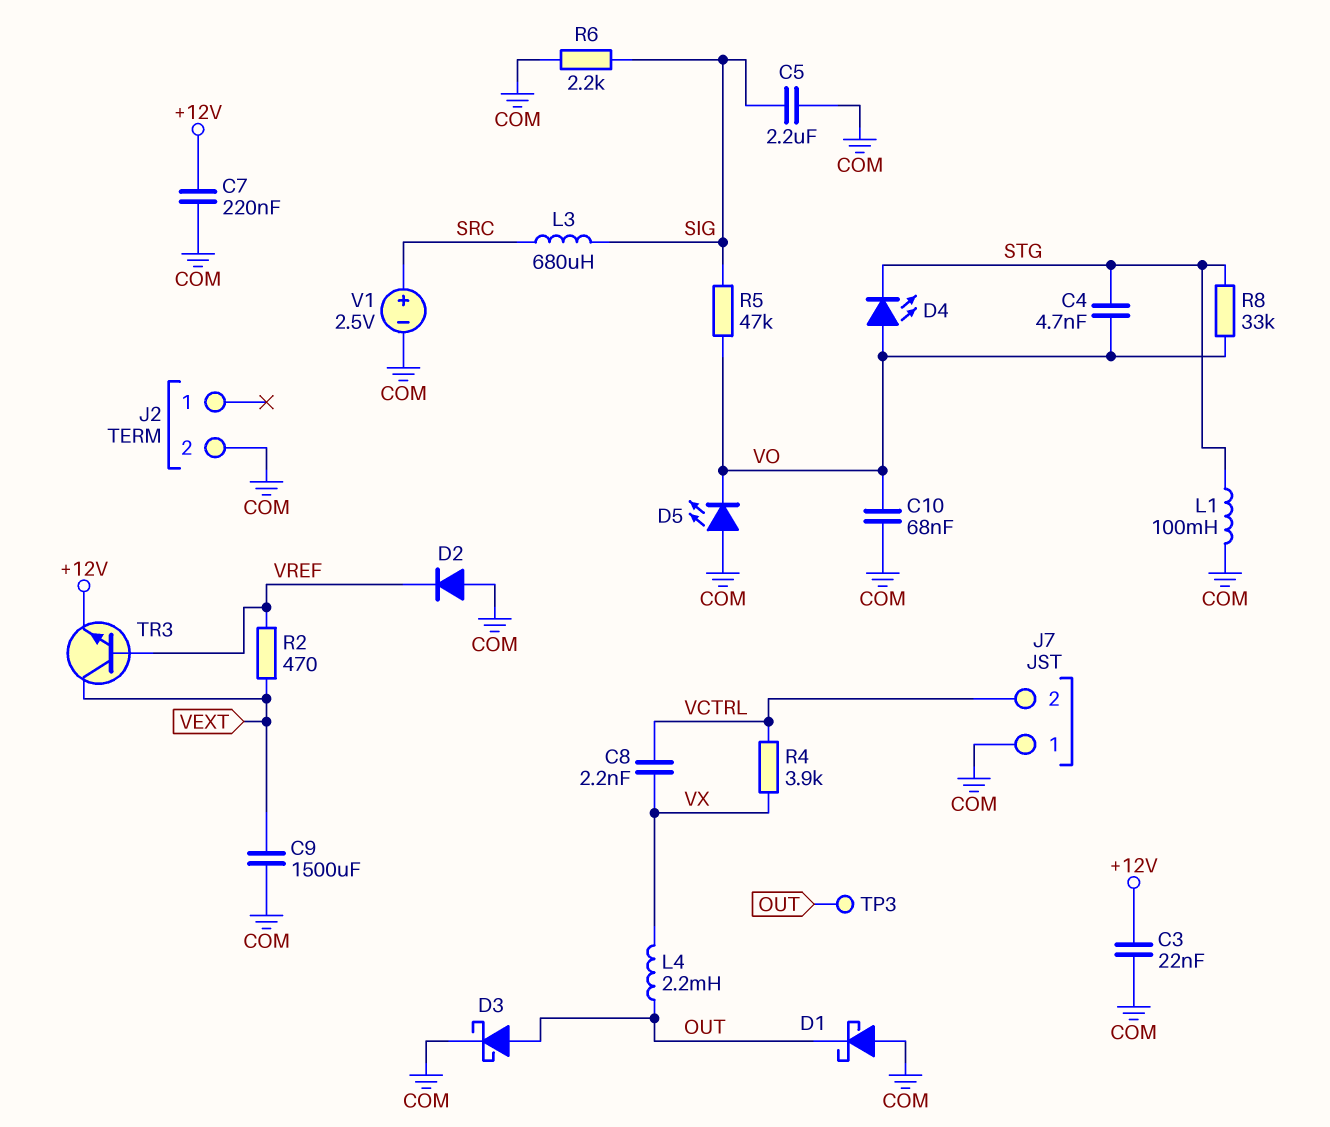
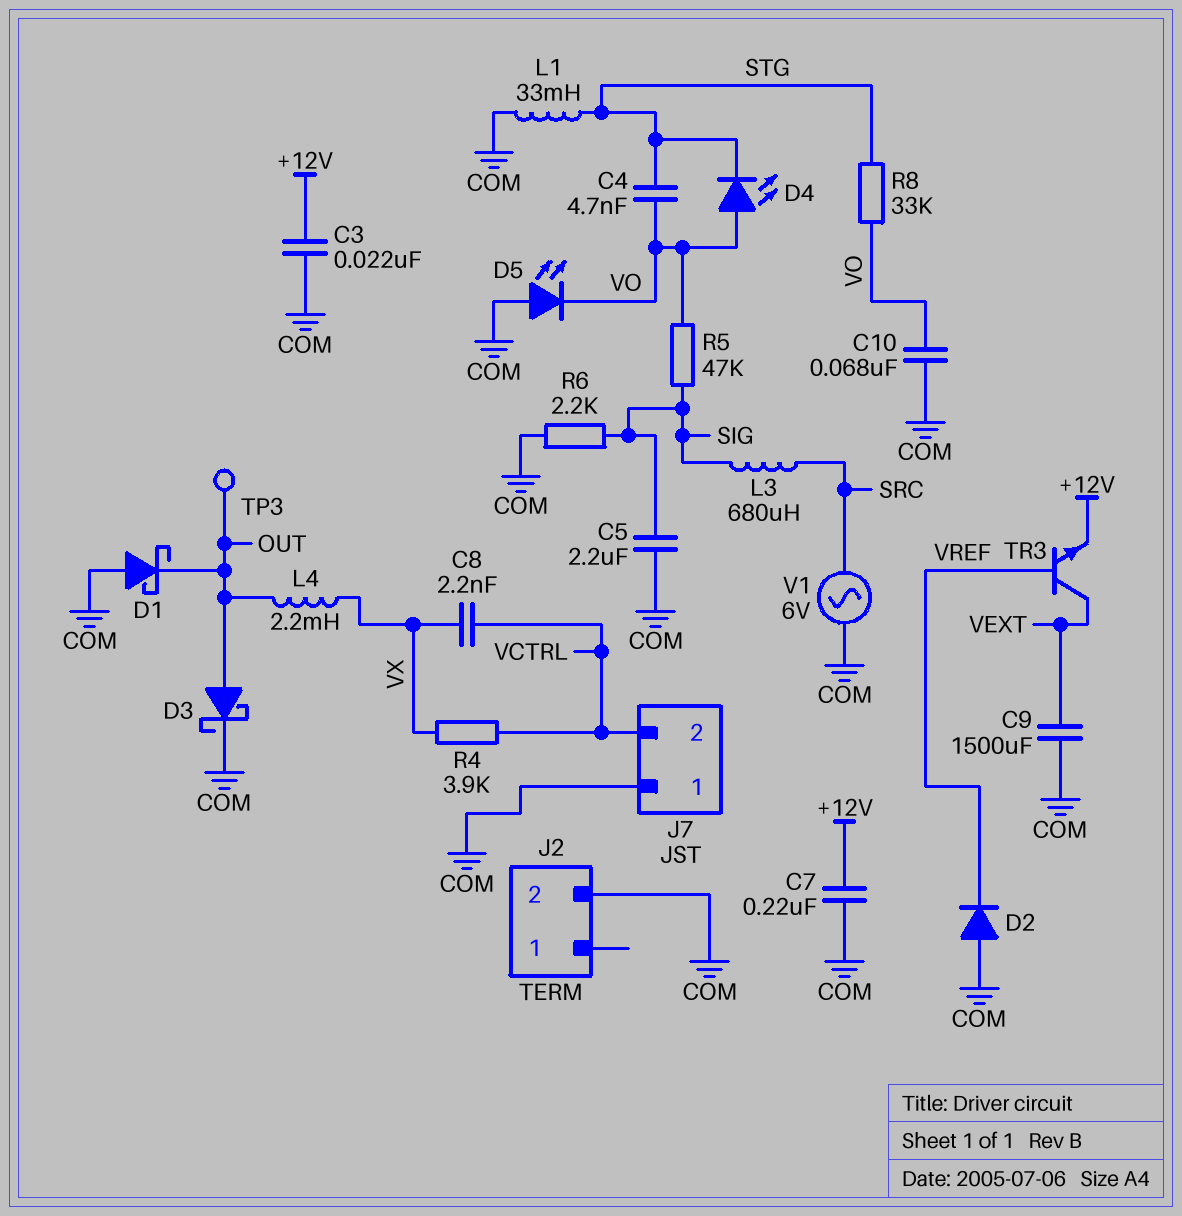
L1: 100mH (COM, STG) -> 33mH (COM, STG)
R2: 470 (VEXT, VREF) -> none
V1: 2.5V (plus SRC, minus COM) -> AC 6V (COM, SRC)

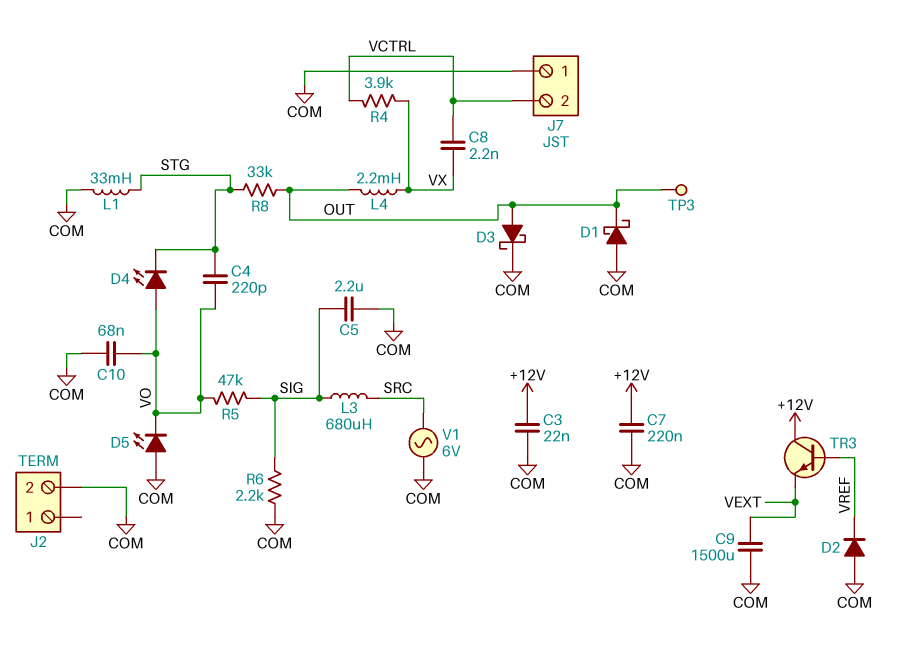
C4: 4.7nF (STG, VO) -> 220pF (STG, VO)
R8: 33k (STG, VO) -> 33k (OUT, STG)
TR3: NPN (B VREF, C VEXT, E +12V) -> NPN (B VREF, C +12V, E VEXT)

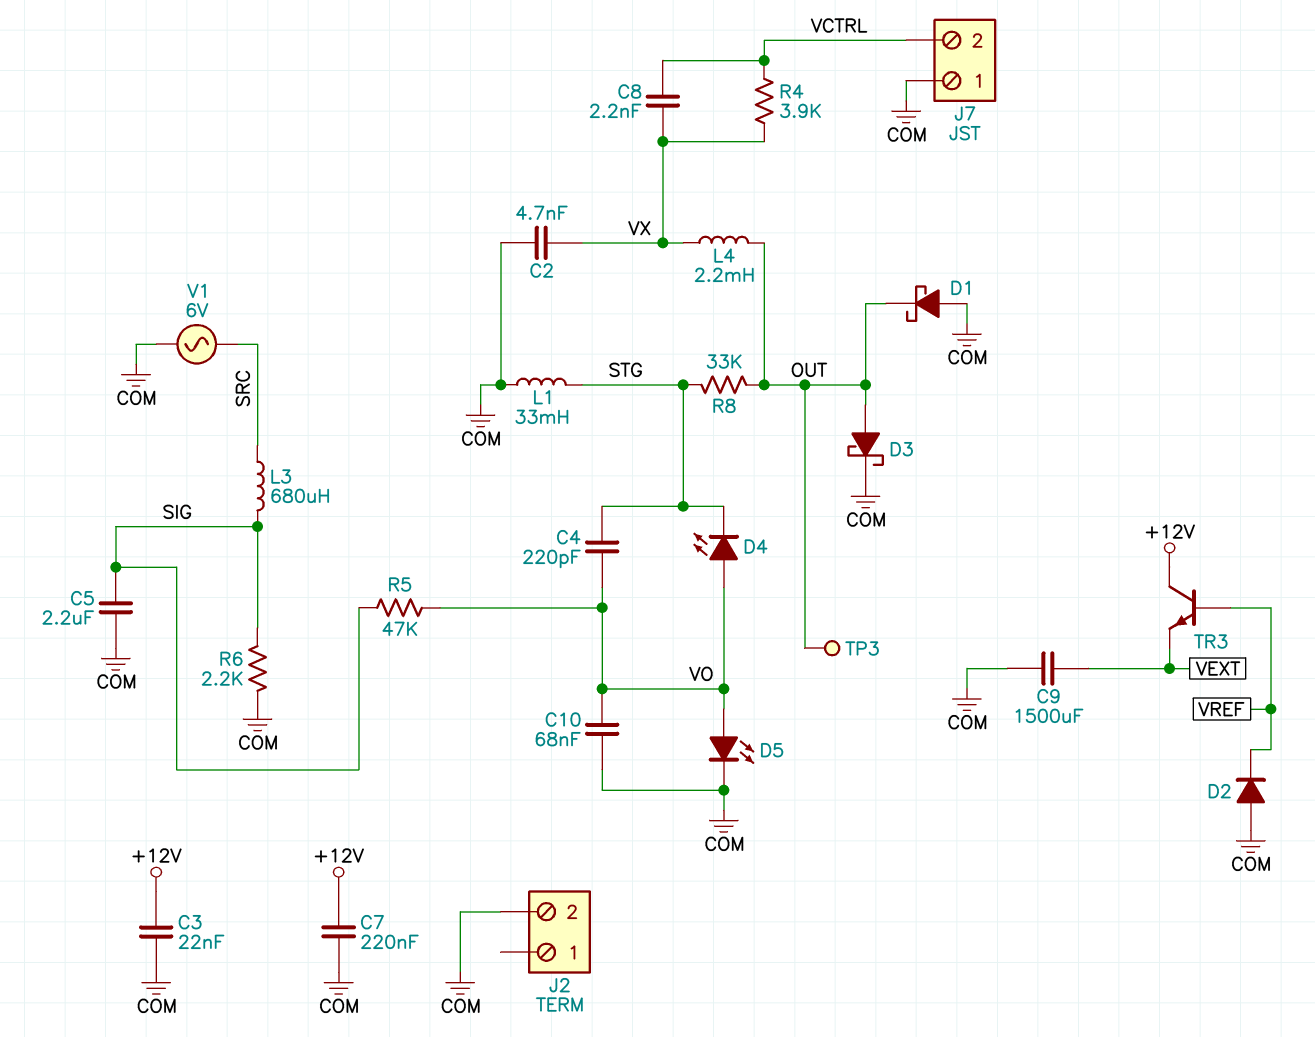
C2: none -> 4.7nF (COM, VX)
D5: LED (A COM, K VO) -> LED (A VO, K COM)

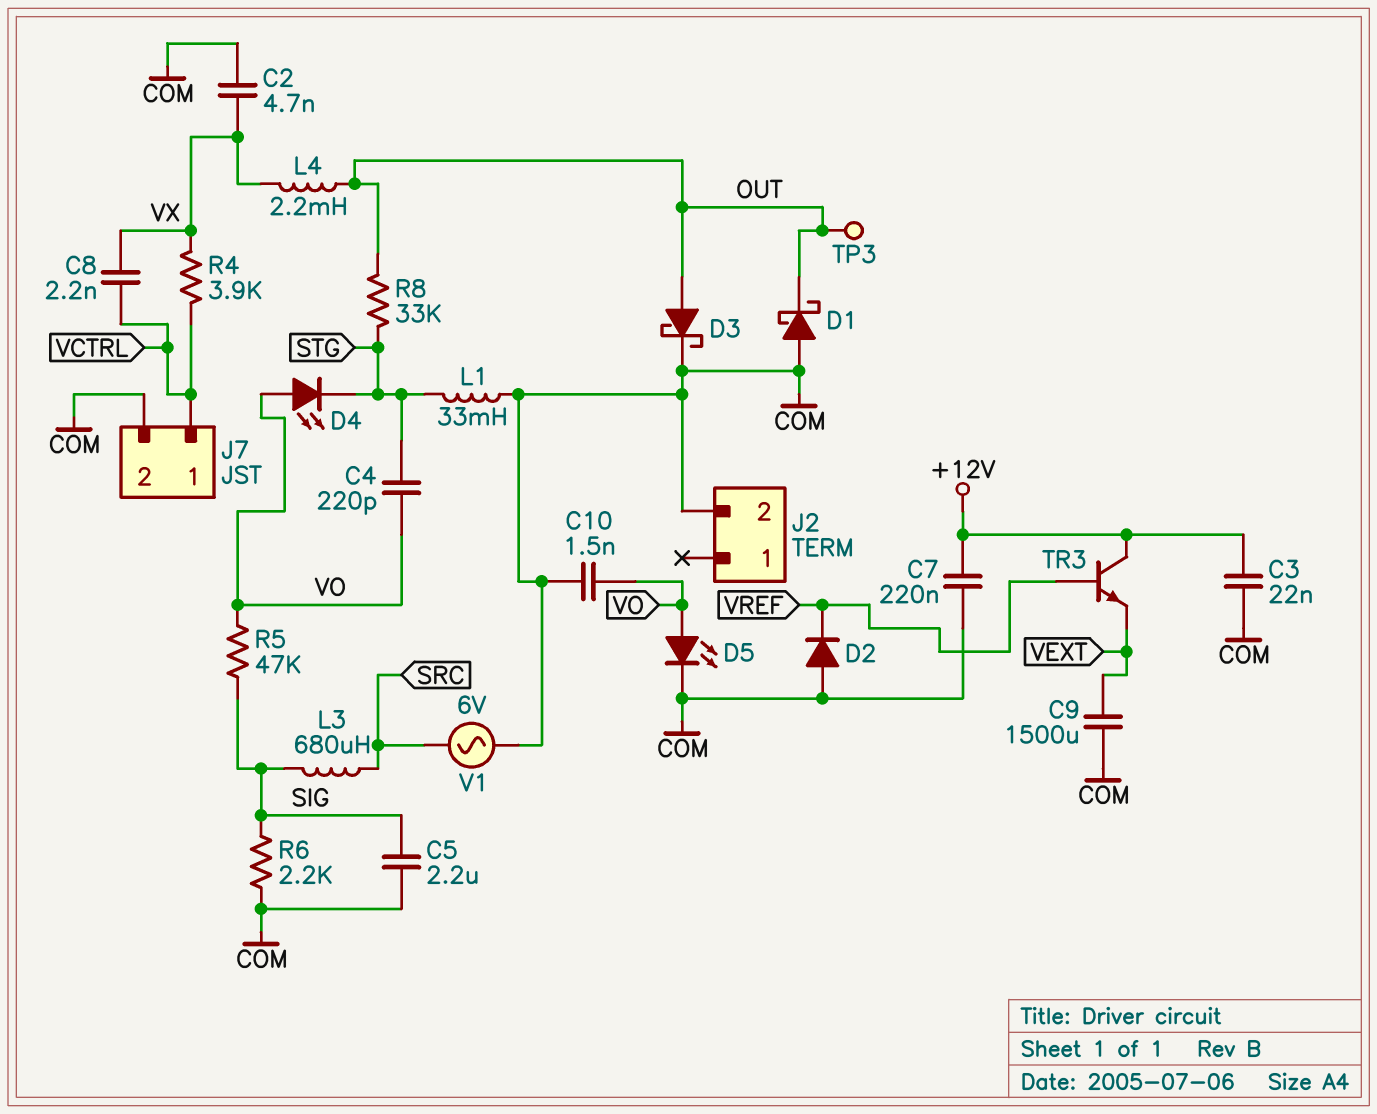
C10: 68nF (COM, VO) -> 1.5nF (COM, VO)
J7 pin 1: COM -> VCTRL
J7 pin 2: VCTRL -> COM

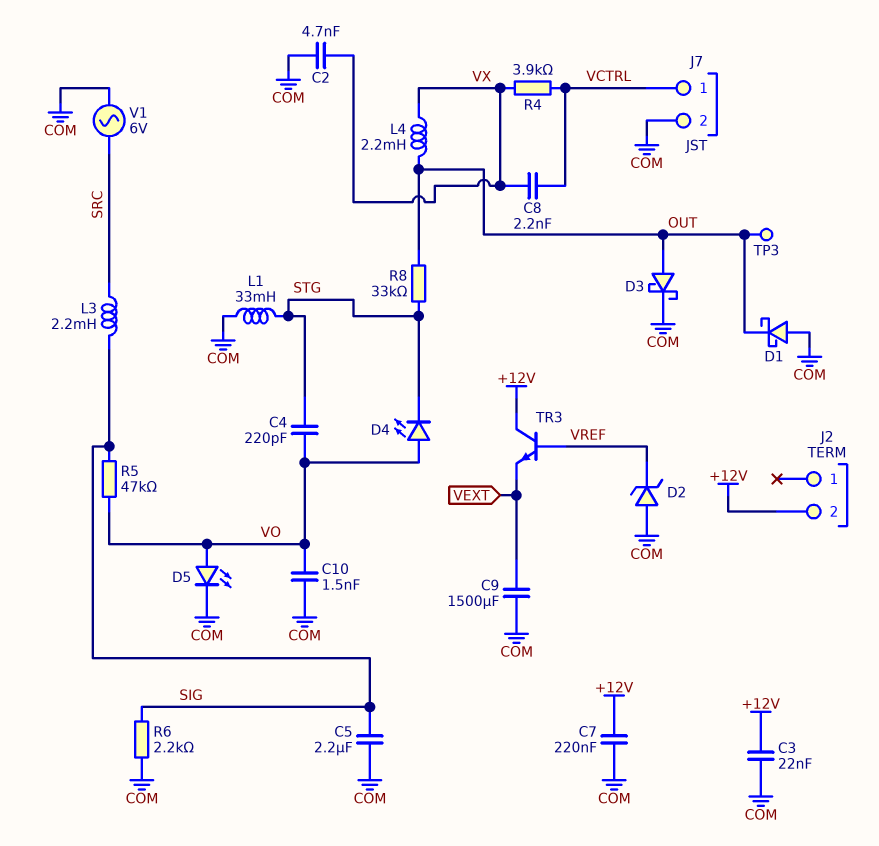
D2: diode (A COM, K VREF) -> zener (A COM, K VREF)
J2 pin 2: COM -> +12V
L3: 680uH (SIG, SRC) -> 2.2mH (SIG, SRC)

